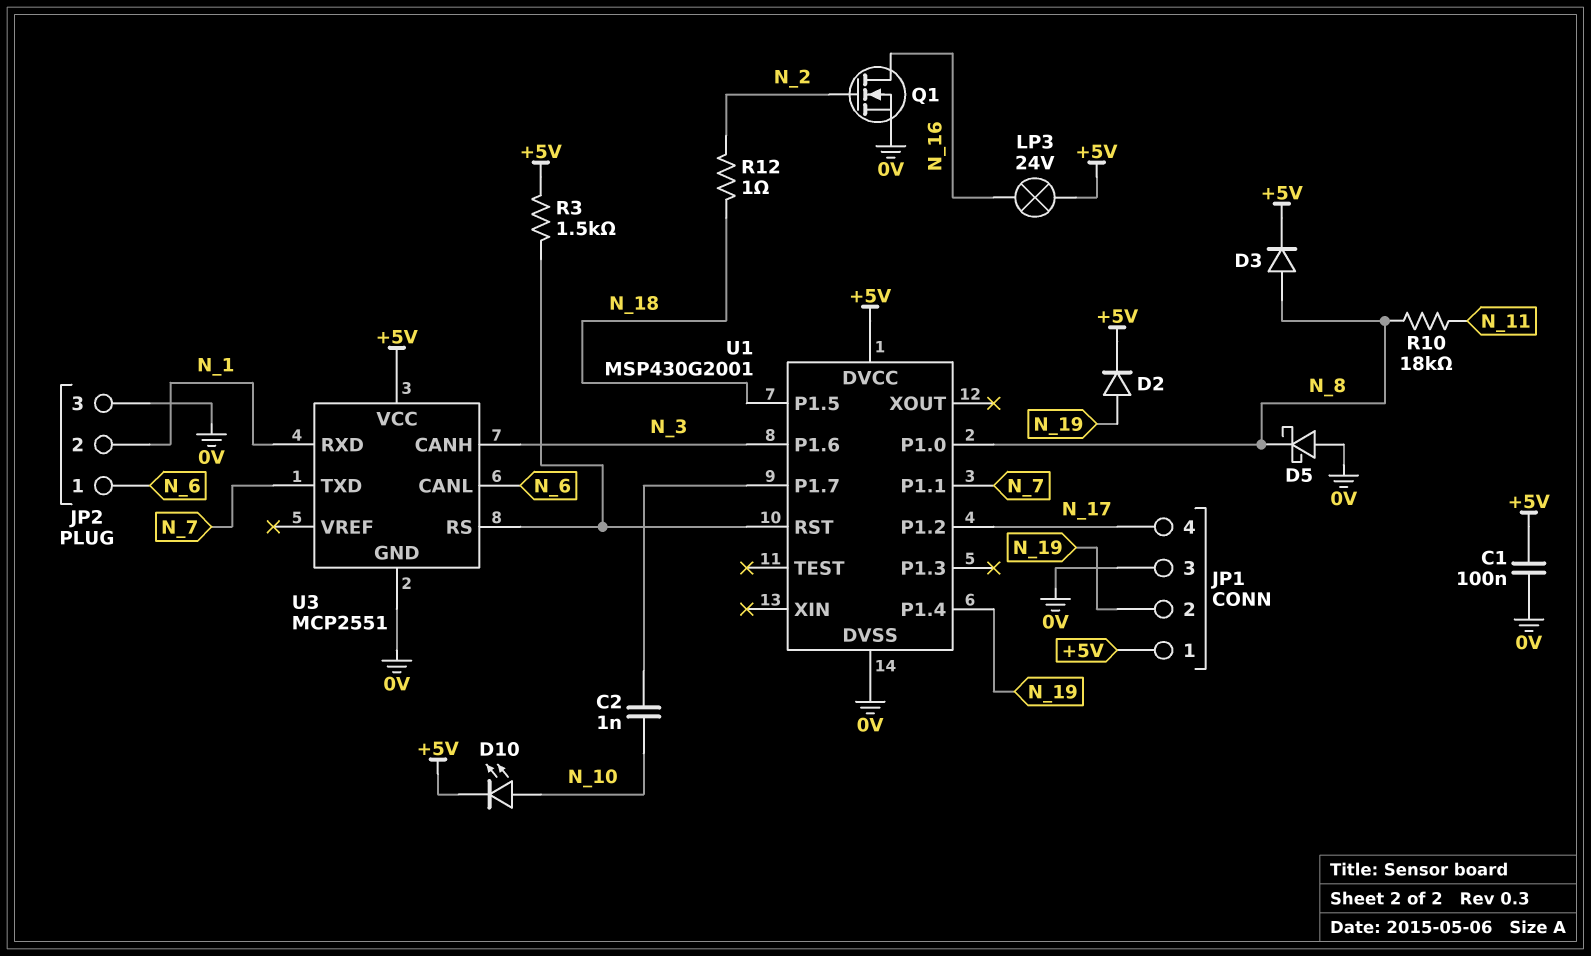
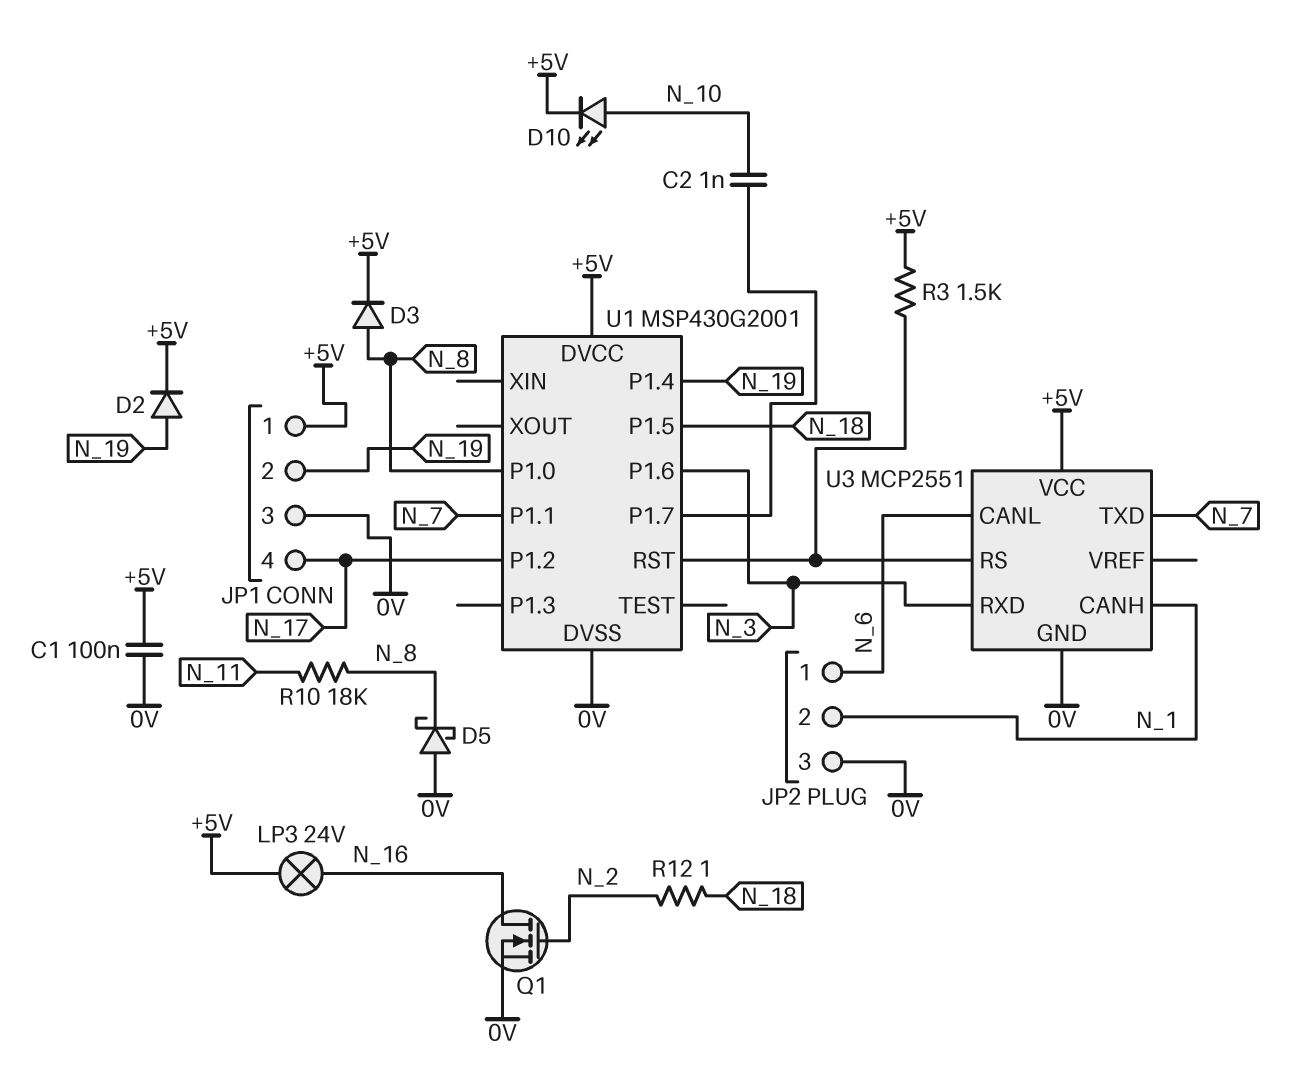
U3 pin CANH: N_3 -> N_1
U3 pin RXD: N_1 -> N_3

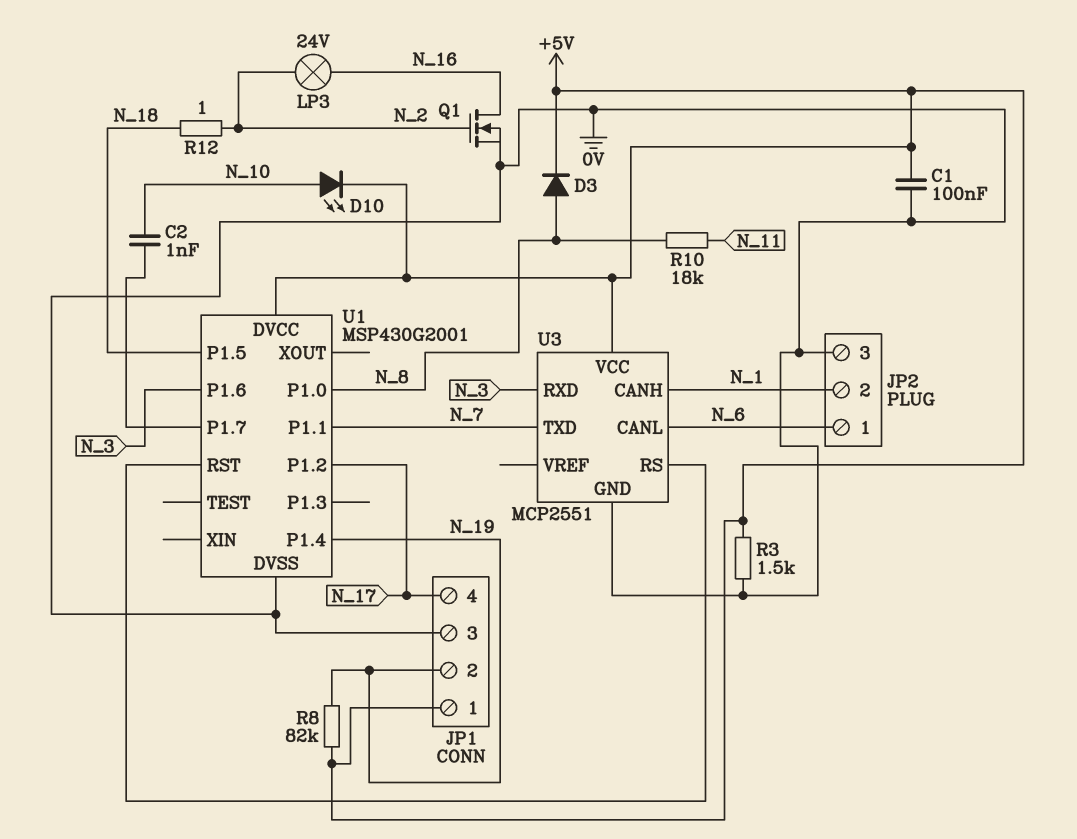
D2: diode (A N_19, K +5V) -> none
D5: schottky (A 0V, K N_8) -> none
LP3: lamp 24V (+5V, N_16) -> lamp 24V (N_2, N_16)
R3: 1.5k (+5V, U1/RST) -> 1.5k (+5V, 0V)
R8: none -> 82k (+5V, N_19)

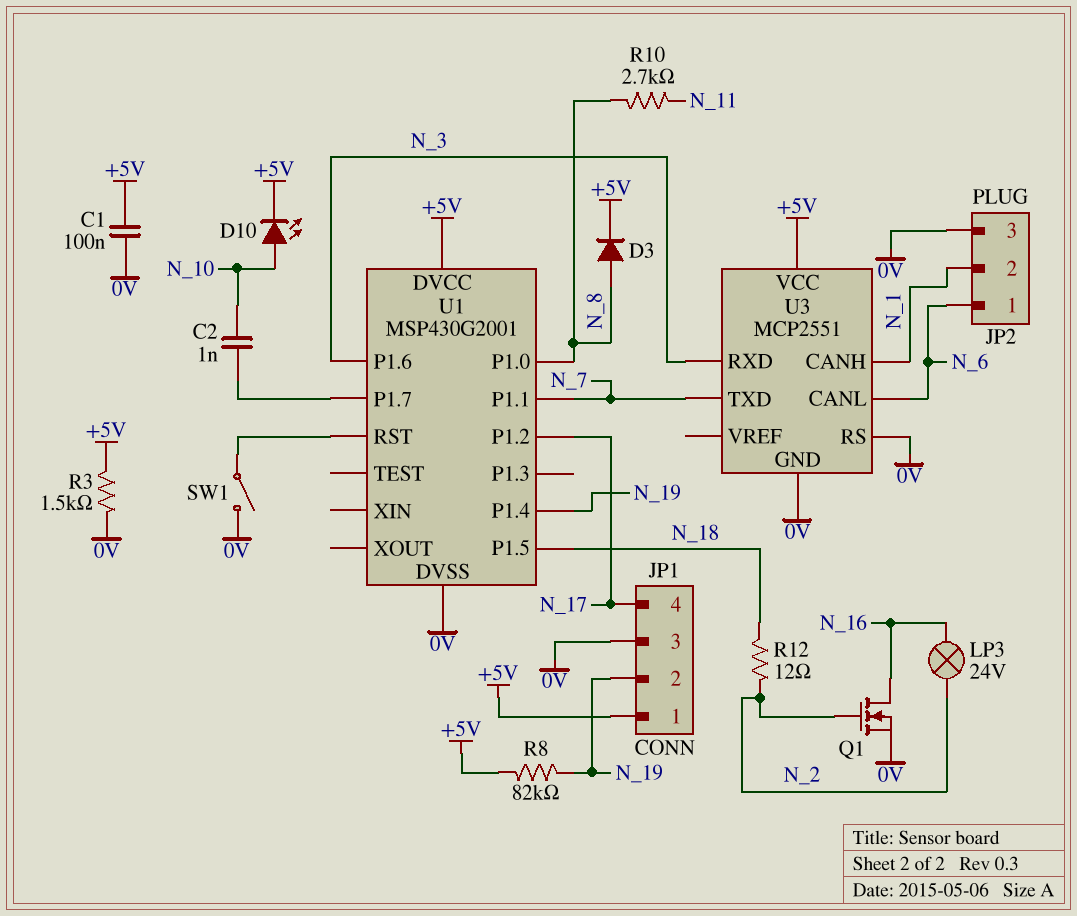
R10: 18k (N_8, N_11) -> 2.7k (N_8, N_11)
R12: 1 (N_2, N_18) -> 12 (N_2, N_18)
SW1: none -> switch (0V, U1/RST)
U3 pin RS: U1/RST -> 0V

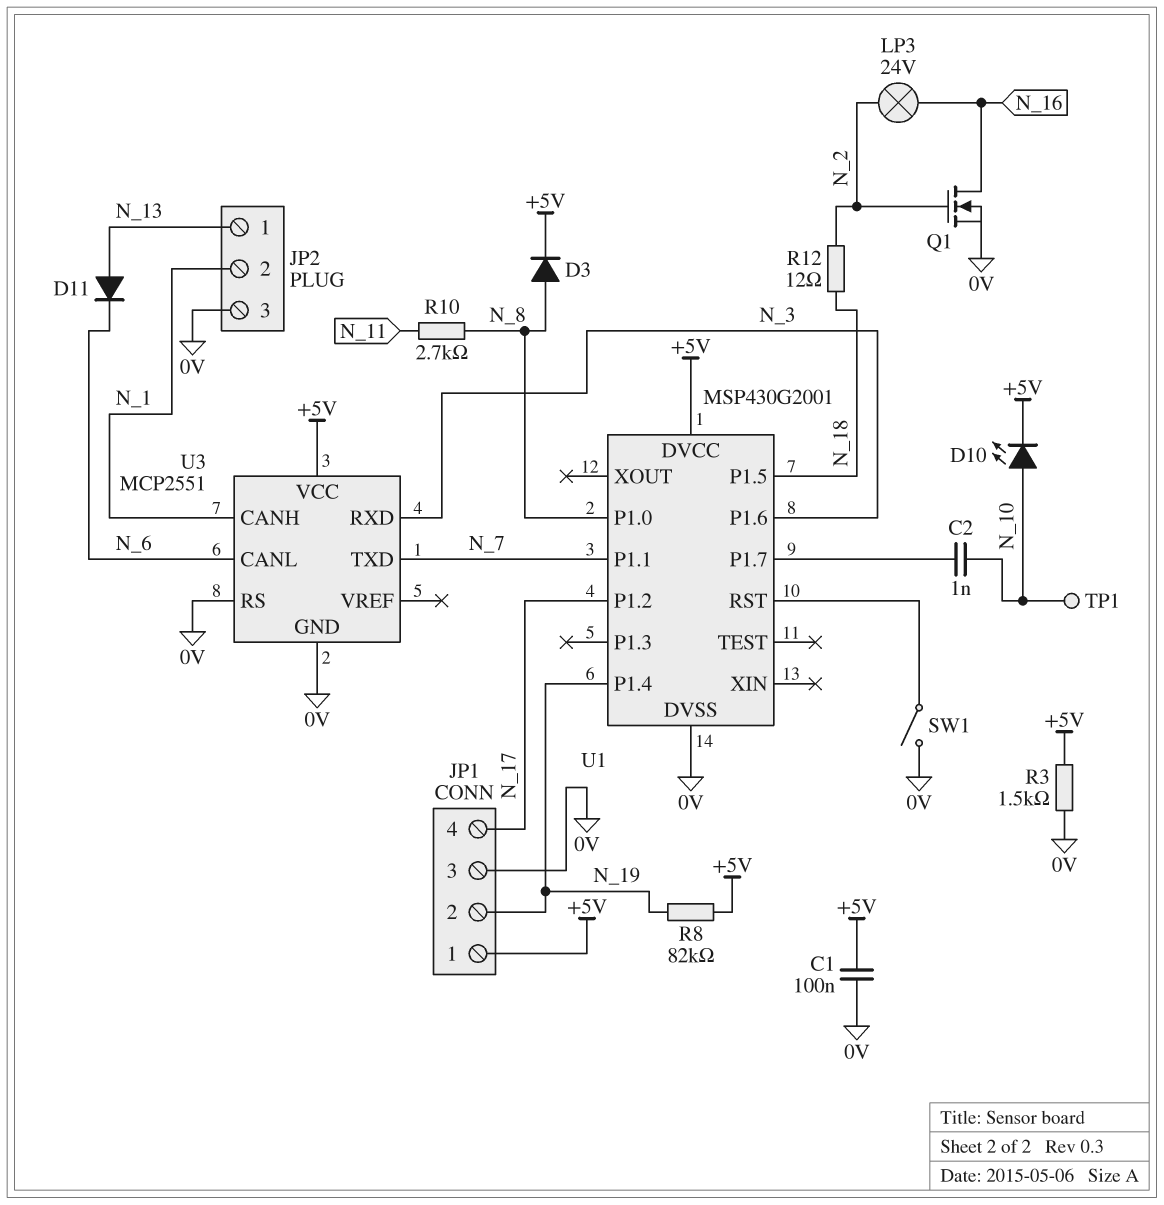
D11: none -> diode (A N_13, K N_6)
JP2 pin 1: N_6 -> N_13
TP1: none -> test point (N_10)

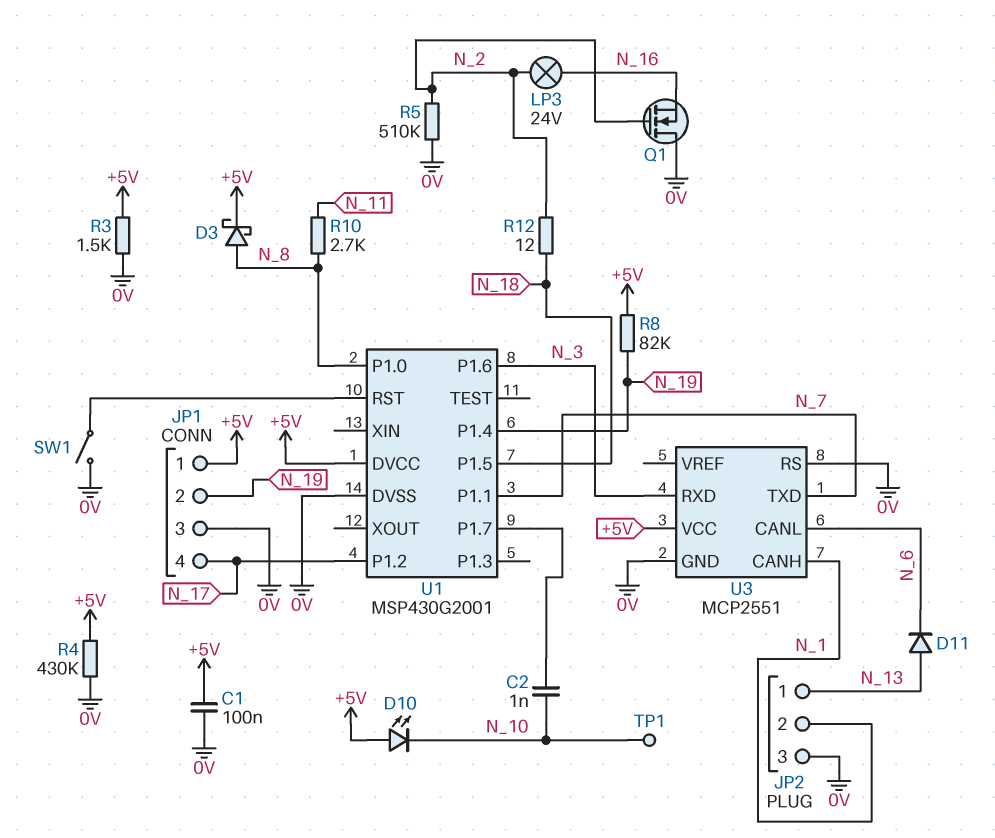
D3: diode (A N_8, K +5V) -> schottky (A N_8, K +5V)
D10: LED (A N_10, K +5V) -> LED (A +5V, K N_10)
Q1: NMOS (G N_2, D N_16, S 0V) -> NMOS (G N_2, D 0V, S N_16)
R4: none -> 430k (+5V, 0V)
R5: none -> 510k (0V, N_2)

